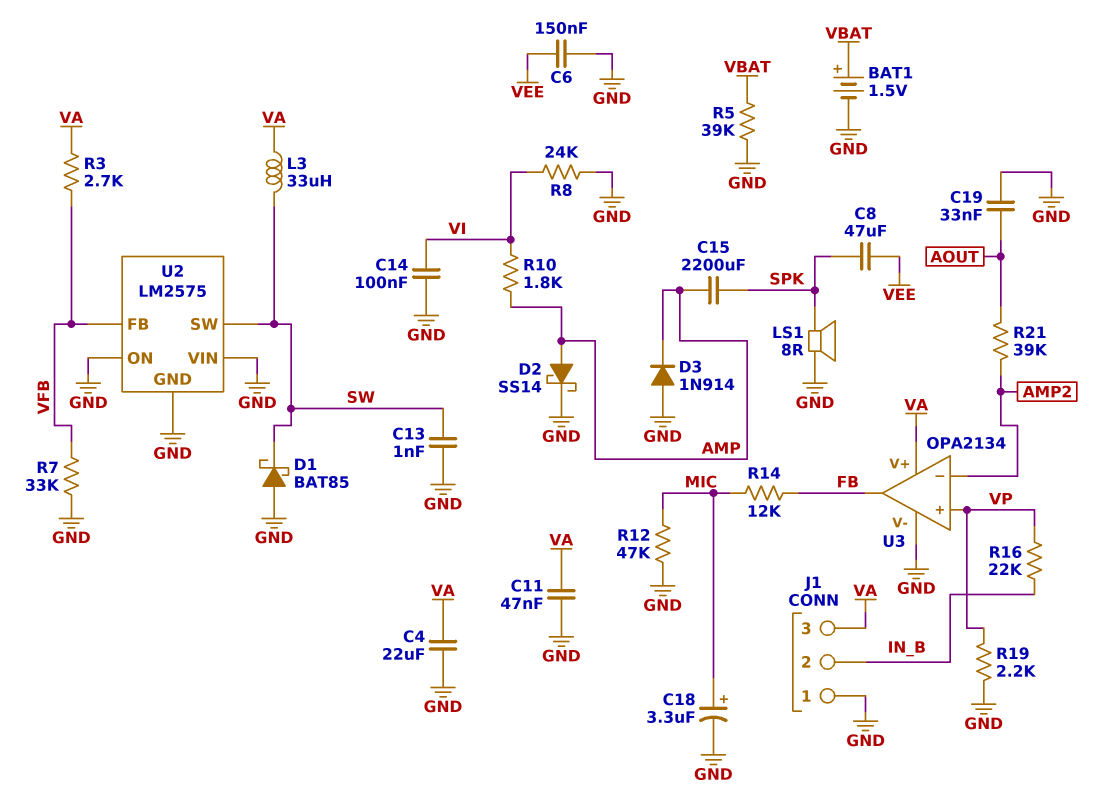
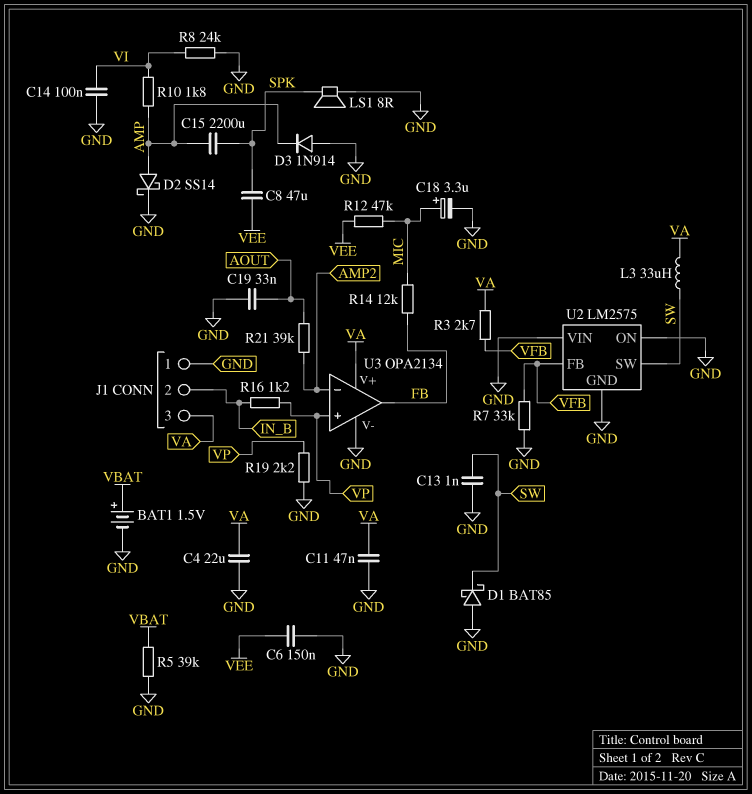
R12: 47k (GND, MIC) -> 47k (MIC, VEE)
R16: 22k (IN_B, VP) -> 1.2k (IN_B, VP)

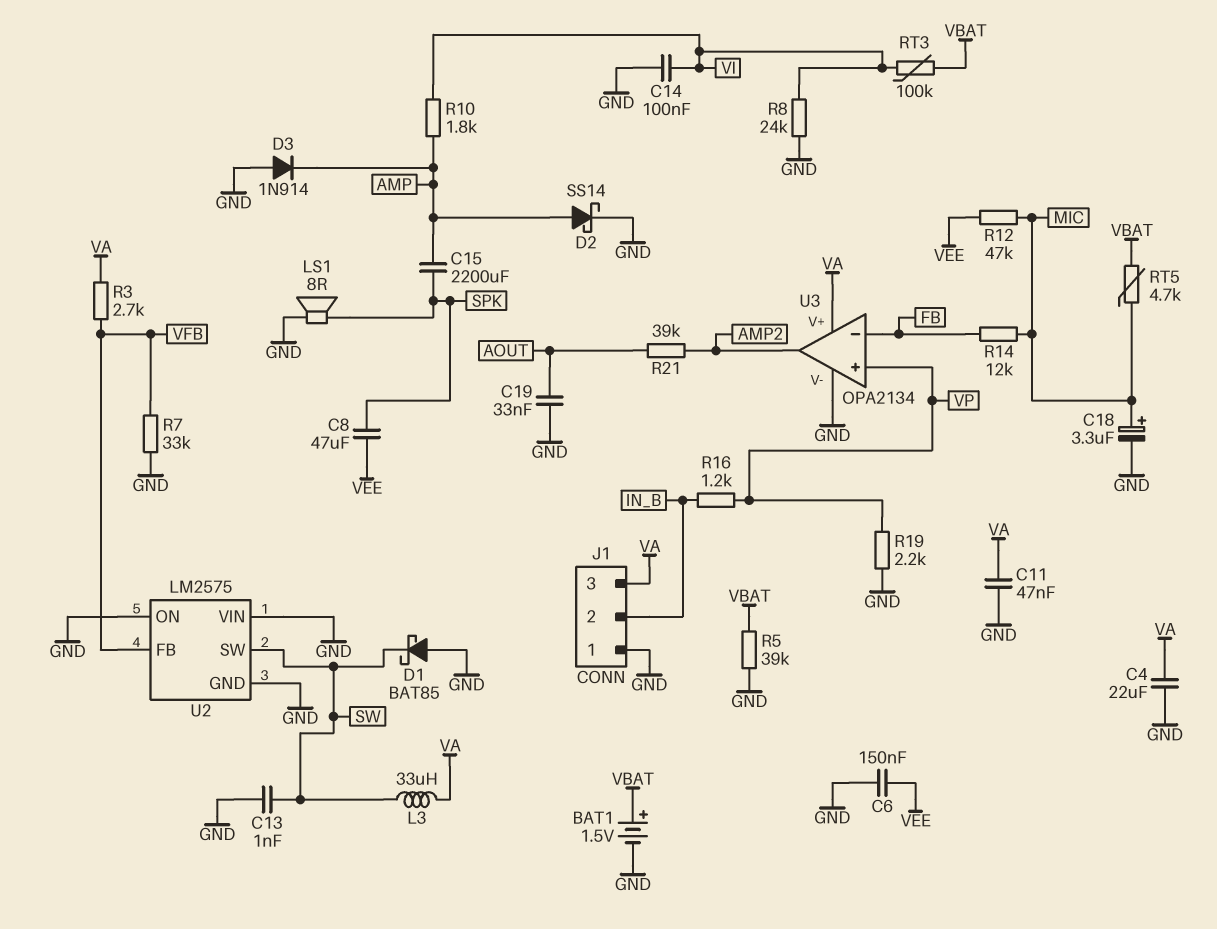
RT3: none -> 100k (VBAT, VI)
RT5: none -> 4.7k (MIC, VBAT)
U3 pin in-: AMP2 -> FB
U3 pin out: FB -> AMP2

